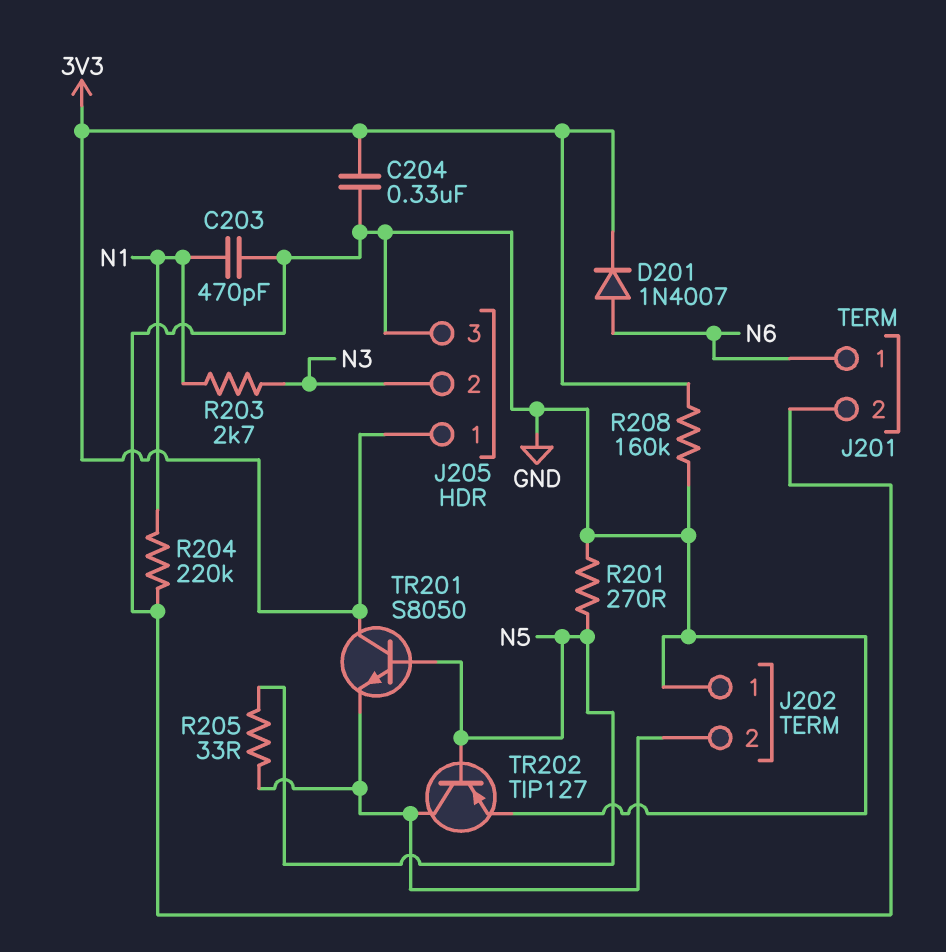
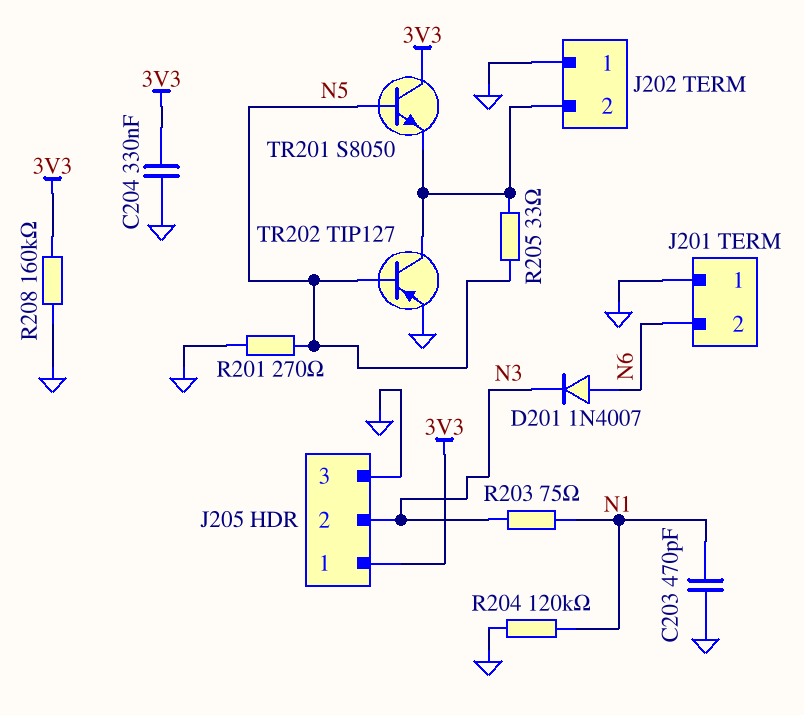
D201: diode 1N4007 (A N6, K 3V3) -> diode 1N4007 (A N6, K N3)
J201 pin 1: N6 -> GND
J201 pin 2: GND -> N6
R203: 2.7k (N1, N3) -> 75 (N1, N3)
R204: 220k (GND, N1) -> 120k (GND, N1)

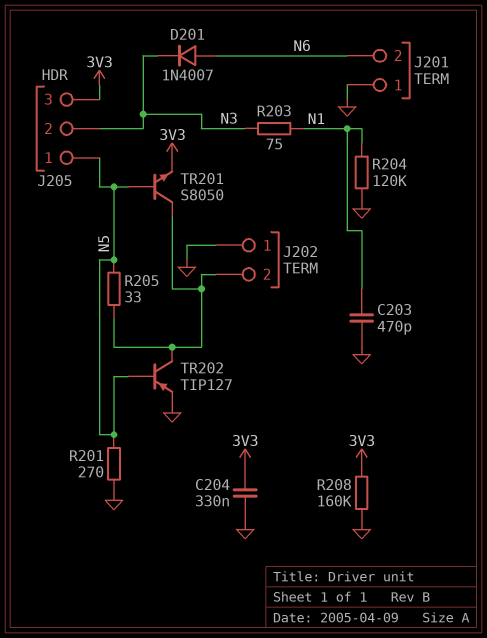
J205 pin 1: 3V3 -> N5
J205 pin 3: GND -> 3V3
TR201: NPN S8050 (B N5, C 3V3, E J202/2) -> NPN S8050 (B N5, C J202/2, E 3V3)

